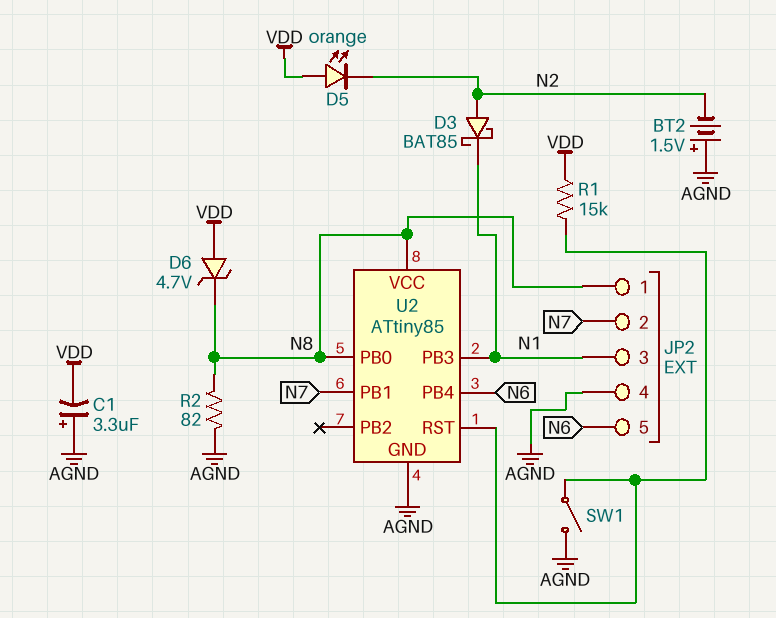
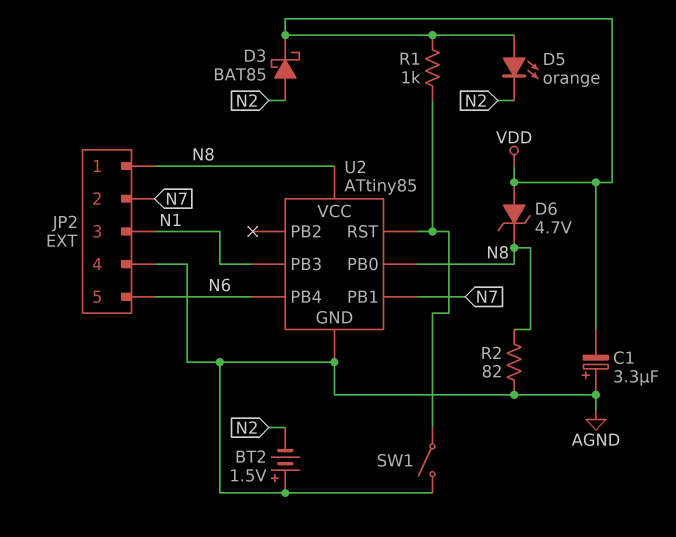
D3: schottky BAT85 (A N2, K N1) -> schottky BAT85 (A N2, K VDD)
R1: 15k (U2/RST, VDD) -> 1k (U2/RST, VDD)

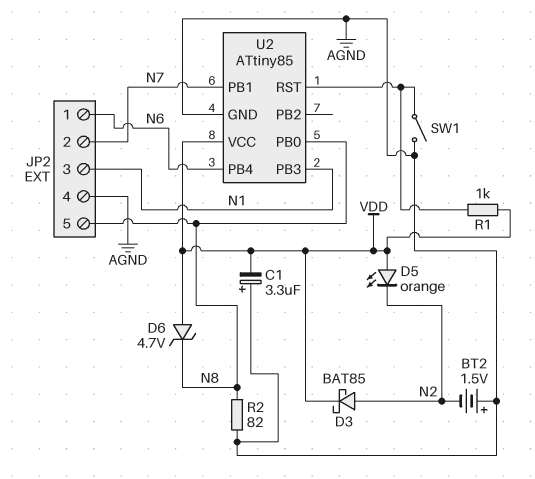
JP2 pin 1: N8 -> N6
JP2 pin 5: N6 -> N8
U2 pin VCC: N8 -> VDD

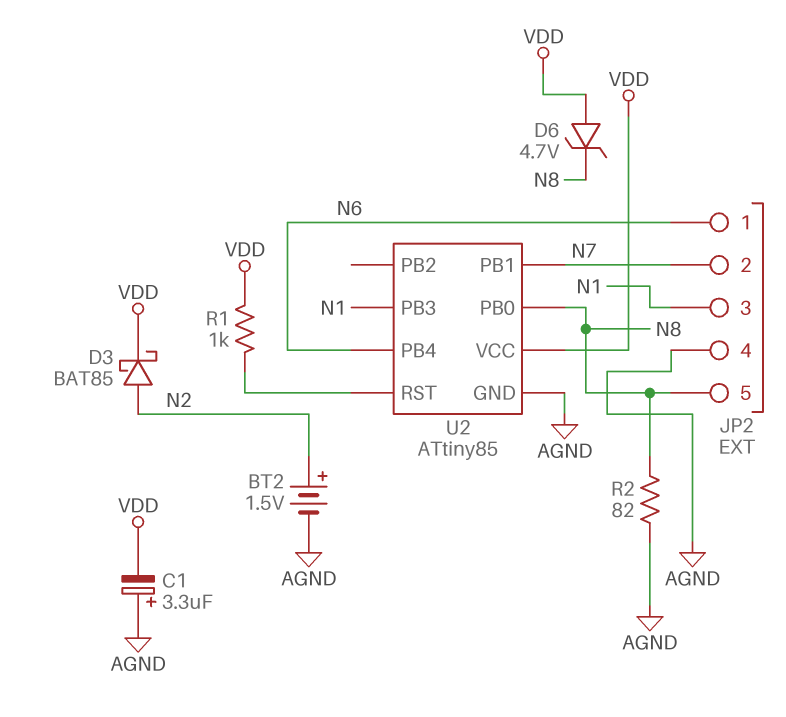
BT2: 1.5V (plus AGND, minus N2) -> 1.5V (plus N2, minus AGND)
D5: LED orange (A VDD, K N2) -> none
SW1: switch (AGND, U2/RST) -> none

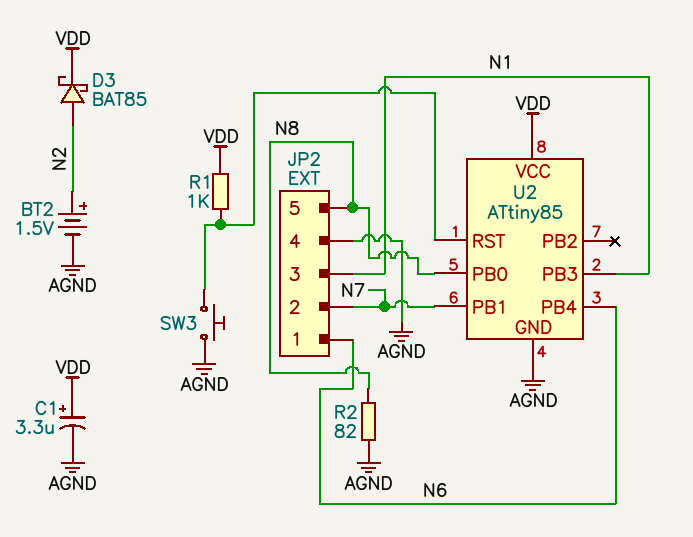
C1: 3.3uF (plus AGND, minus VDD) -> 3.3uF (plus VDD, minus AGND)
D6: zener 4.7V (A VDD, K N8) -> none
SW3: none -> button (AGND, U2/RST)

